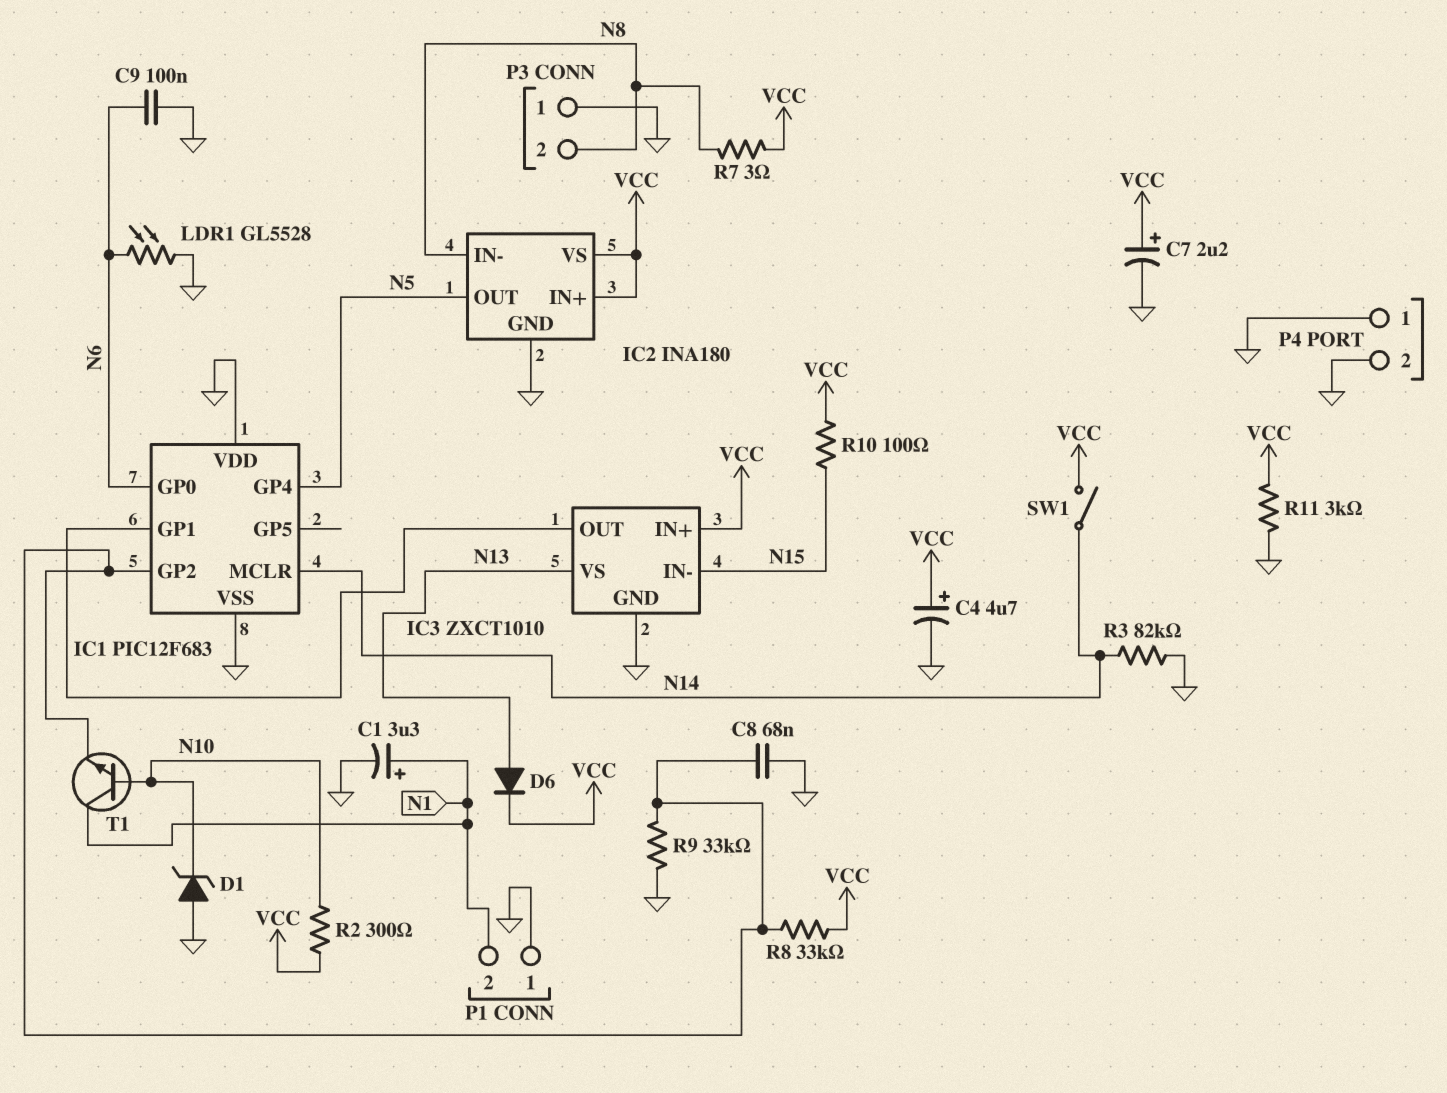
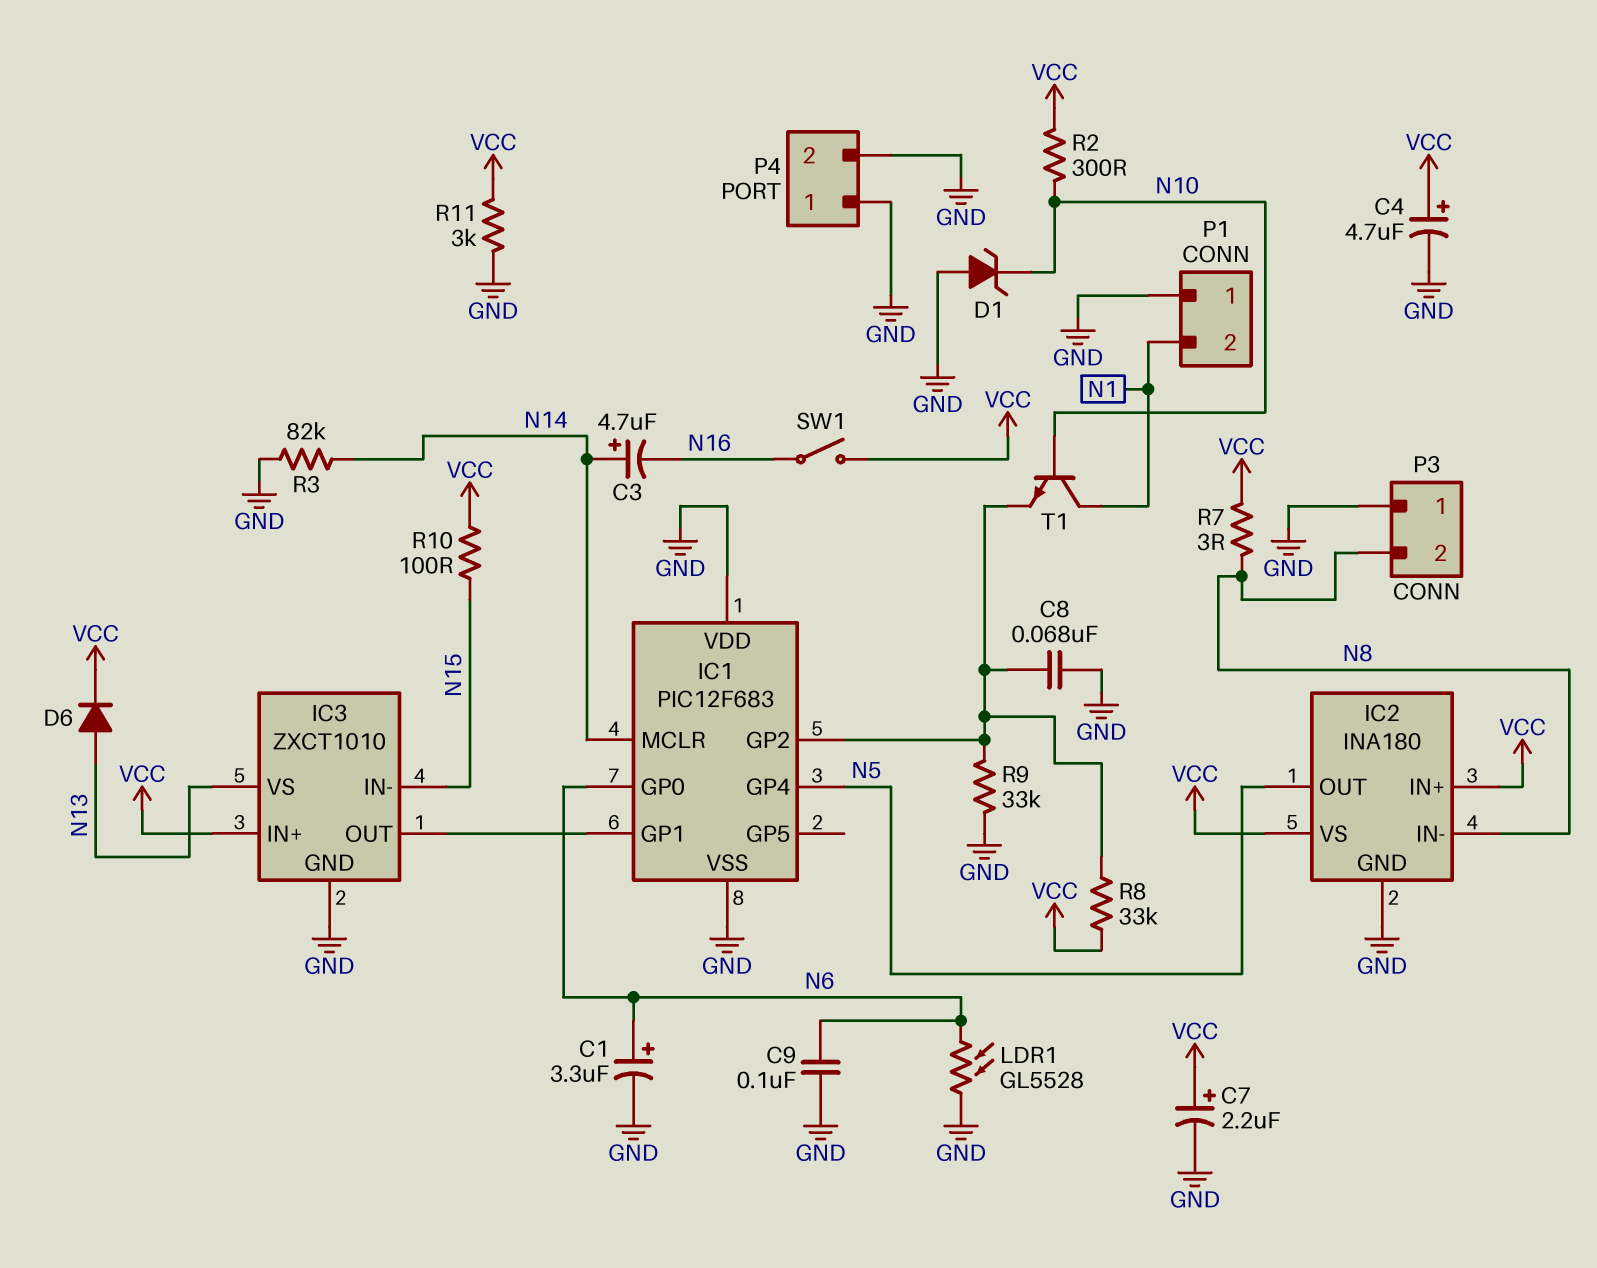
C1: 3.3uF (plus N1, minus GND) -> 3.3uF (plus N6, minus GND)
C3: none -> 4.7uF (plus N14, minus N16)
SW1: switch (N14, VCC) -> switch (N16, VCC)

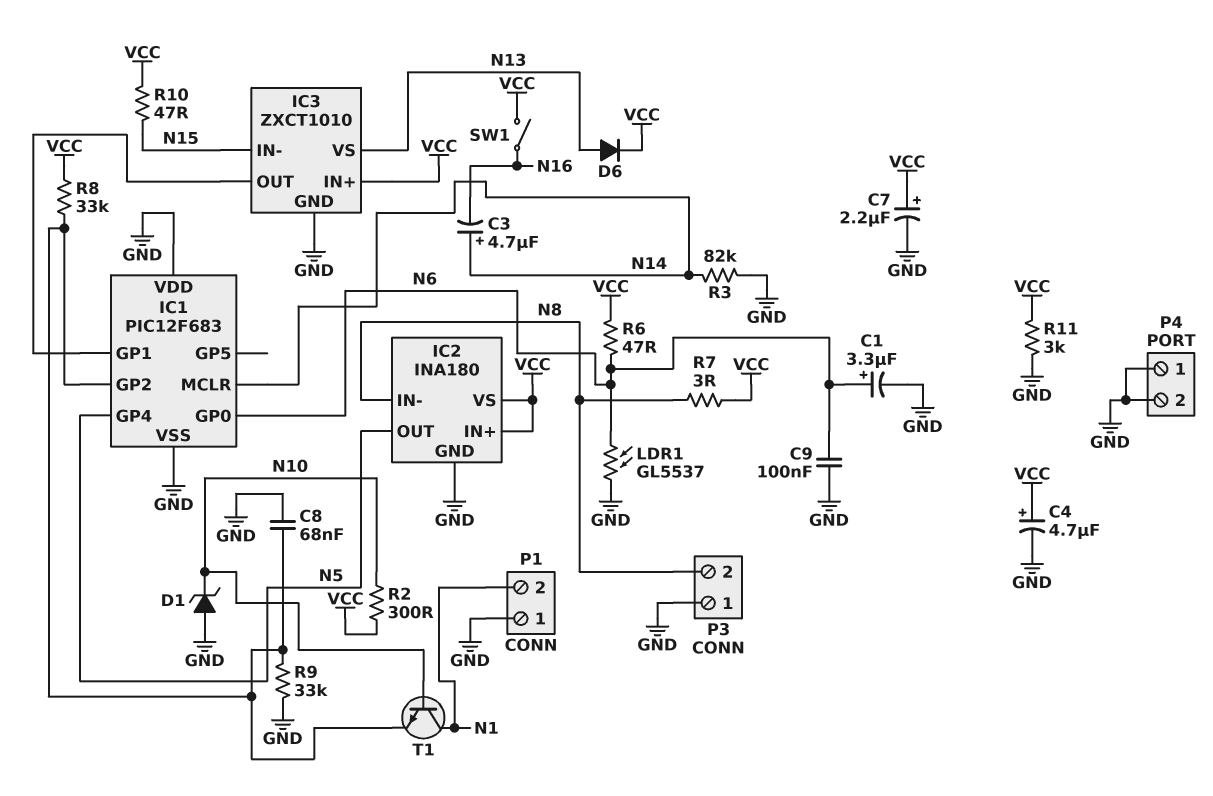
LDR1: GL5528 (GND, N6) -> GL5537 (GND, N6)
R6: none -> 47 (N6, VCC)
R10: 100 (N15, VCC) -> 47 (N15, VCC)

